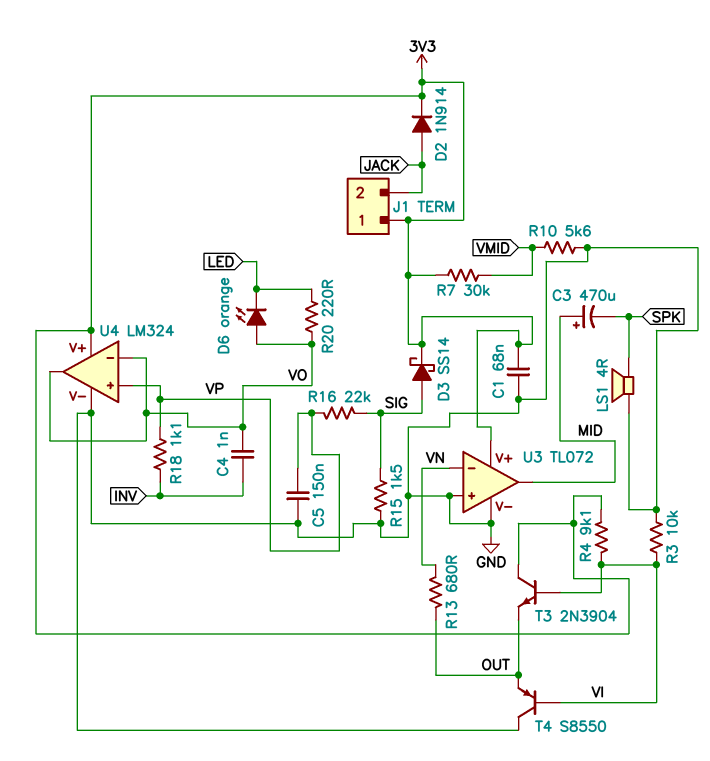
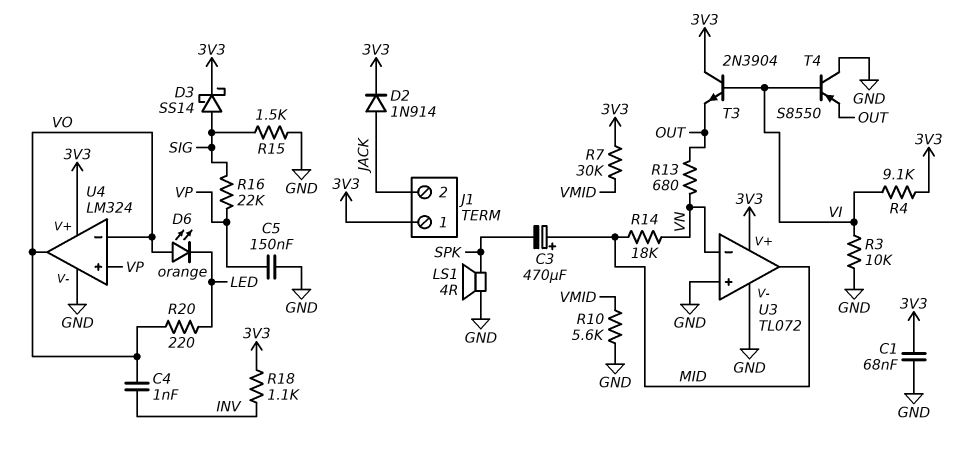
R14: none -> 18k (MID, VN)
R18: 1.1k (INV, VP) -> 1.1k (3V3, INV)

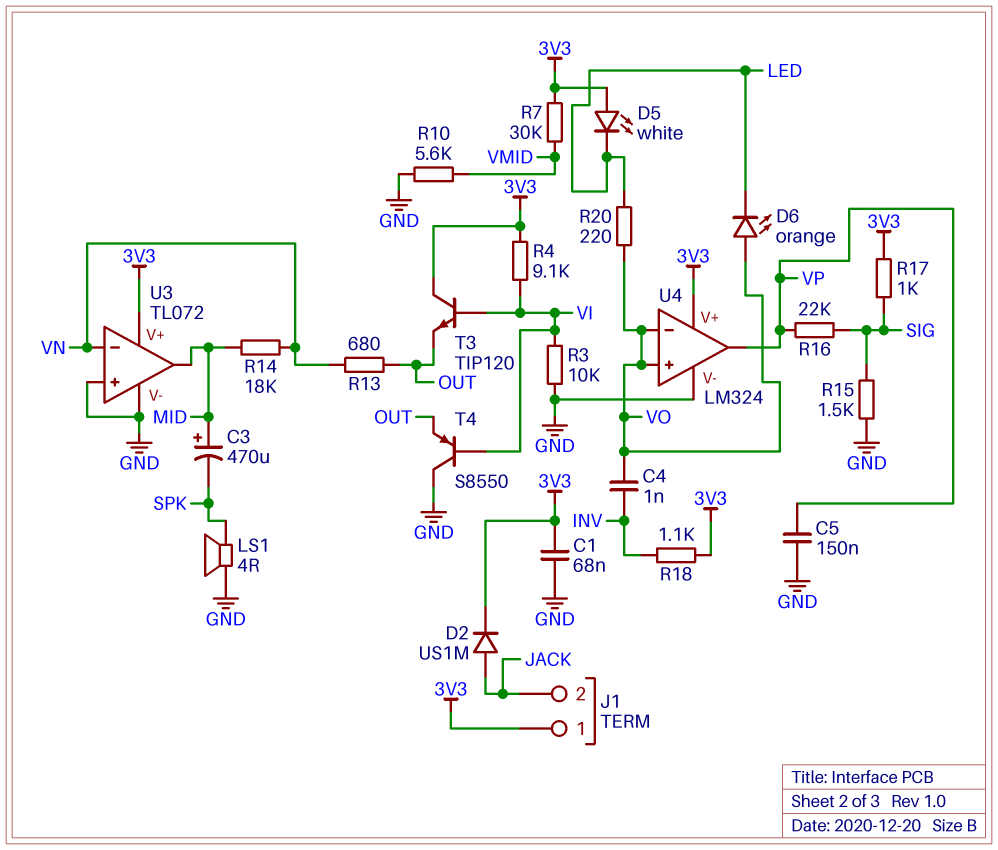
D2: diode 1N914 (A JACK, K 3V3) -> diode US1M (A JACK, K 3V3)
D3: schottky SS14 (A SIG, K 3V3) -> none
D5: none -> LED white (A 3V3, K LED)
R17: none -> 1k (3V3, SIG)
T3: NPN 2N3904 (B VI, C 3V3, E OUT) -> NPN TIP120 (B VI, C 3V3, E OUT)
U4 pin in+: VP -> VO
U4 pin out: VO -> VP

